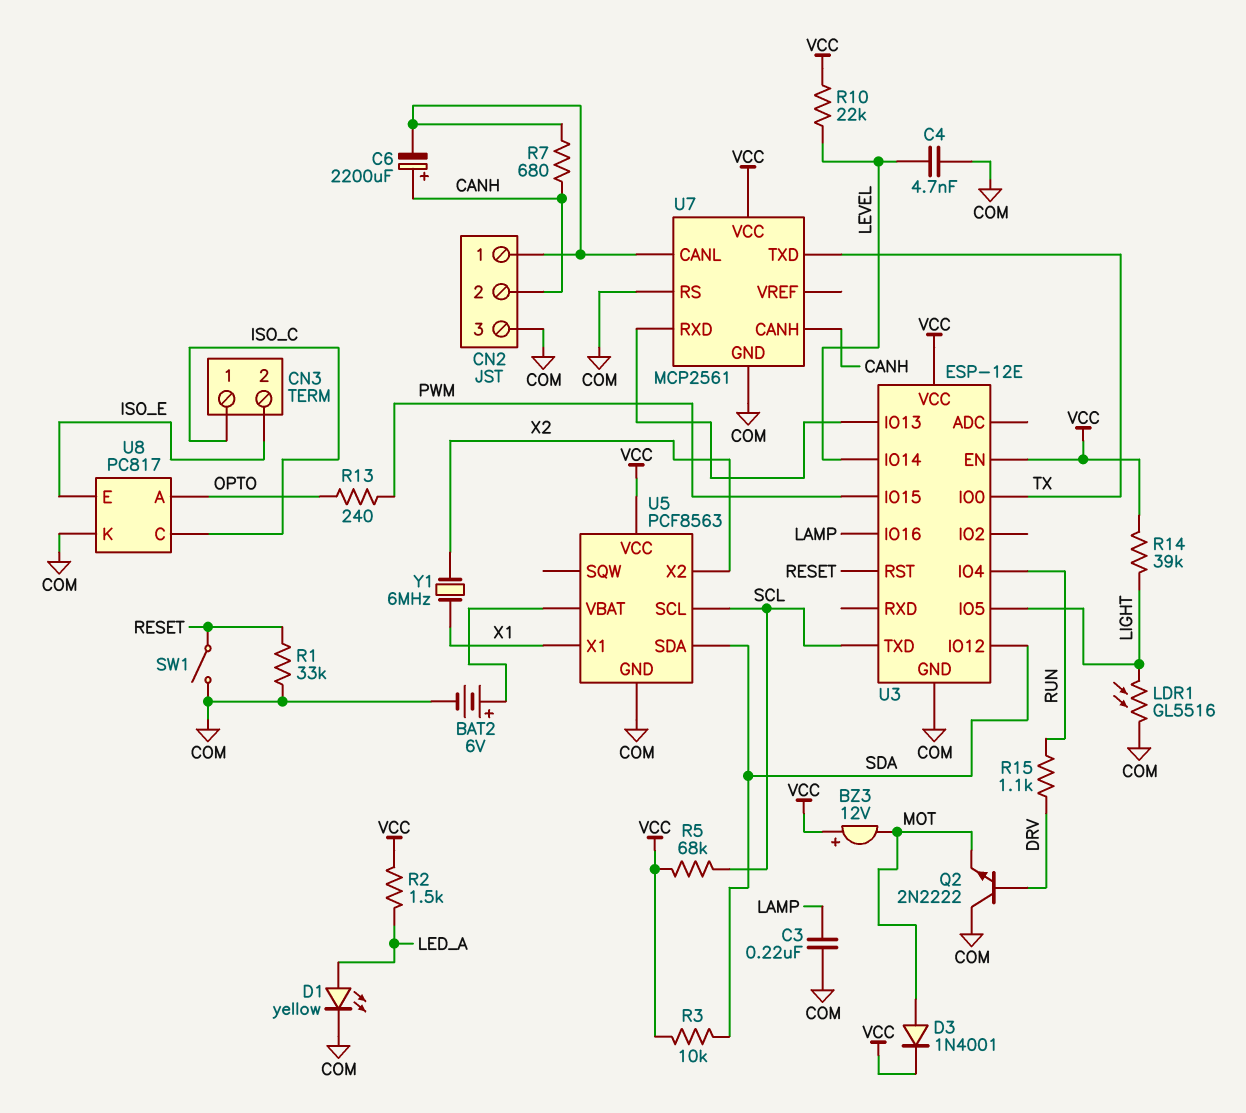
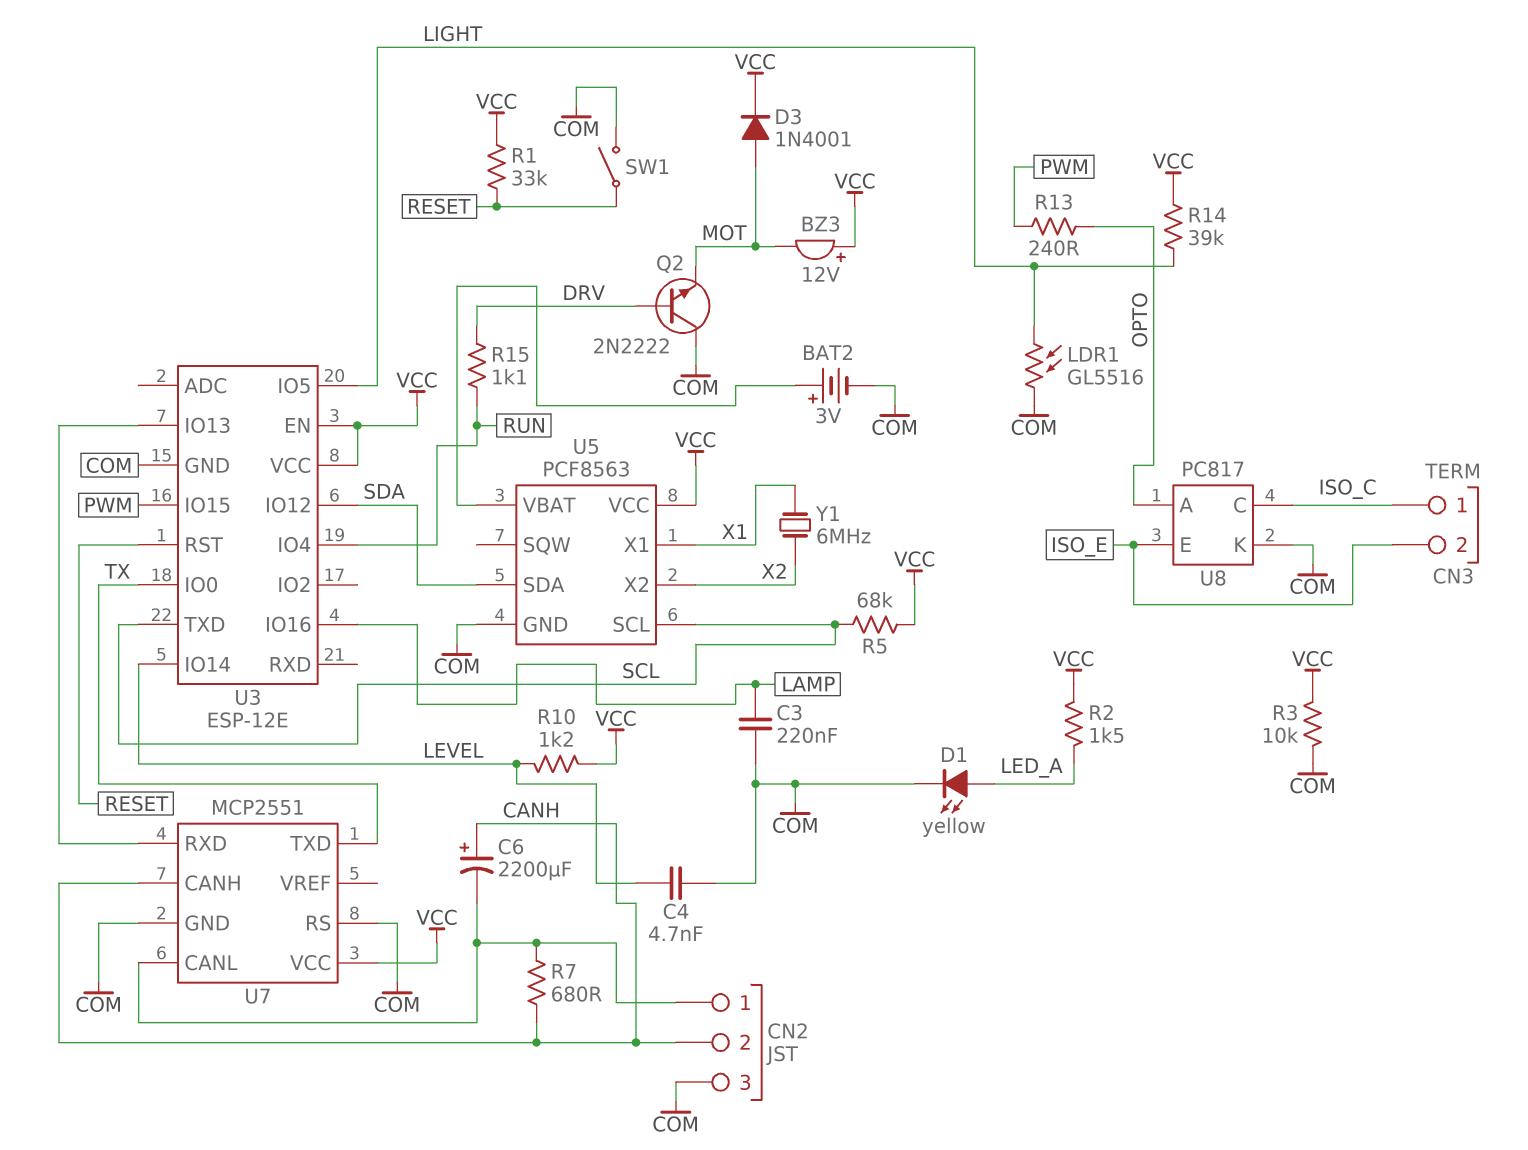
BAT2: 6V (plus U5/VBAT, minus COM) -> 3V (plus U5/VBAT, minus COM)
R1: 33k (COM, RESET) -> 33k (RESET, VCC)
R3: 10k (SDA, VCC) -> 10k (COM, VCC)
R10: 22k (LEVEL, VCC) -> 1.2k (LEVEL, VCC)
U7: MCP2561 -> MCP2551

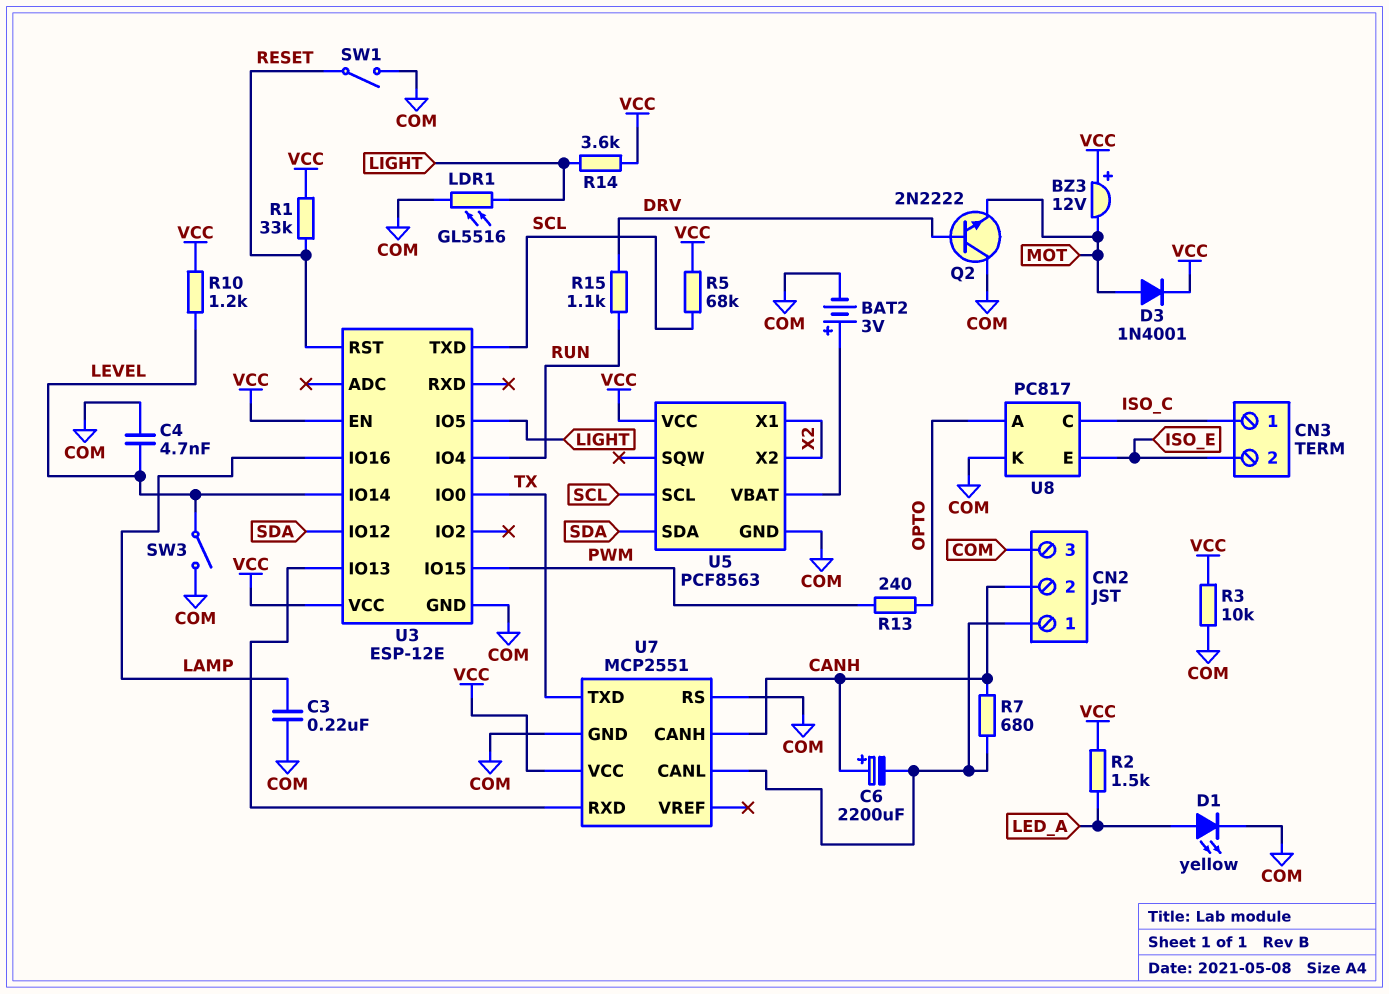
R14: 39k (LIGHT, VCC) -> 3.6k (LIGHT, VCC)
SW3: none -> switch (COM, LEVEL)
U5 pin X1: X1 -> X2
Y1: 6MHz (X1, X2) -> none

